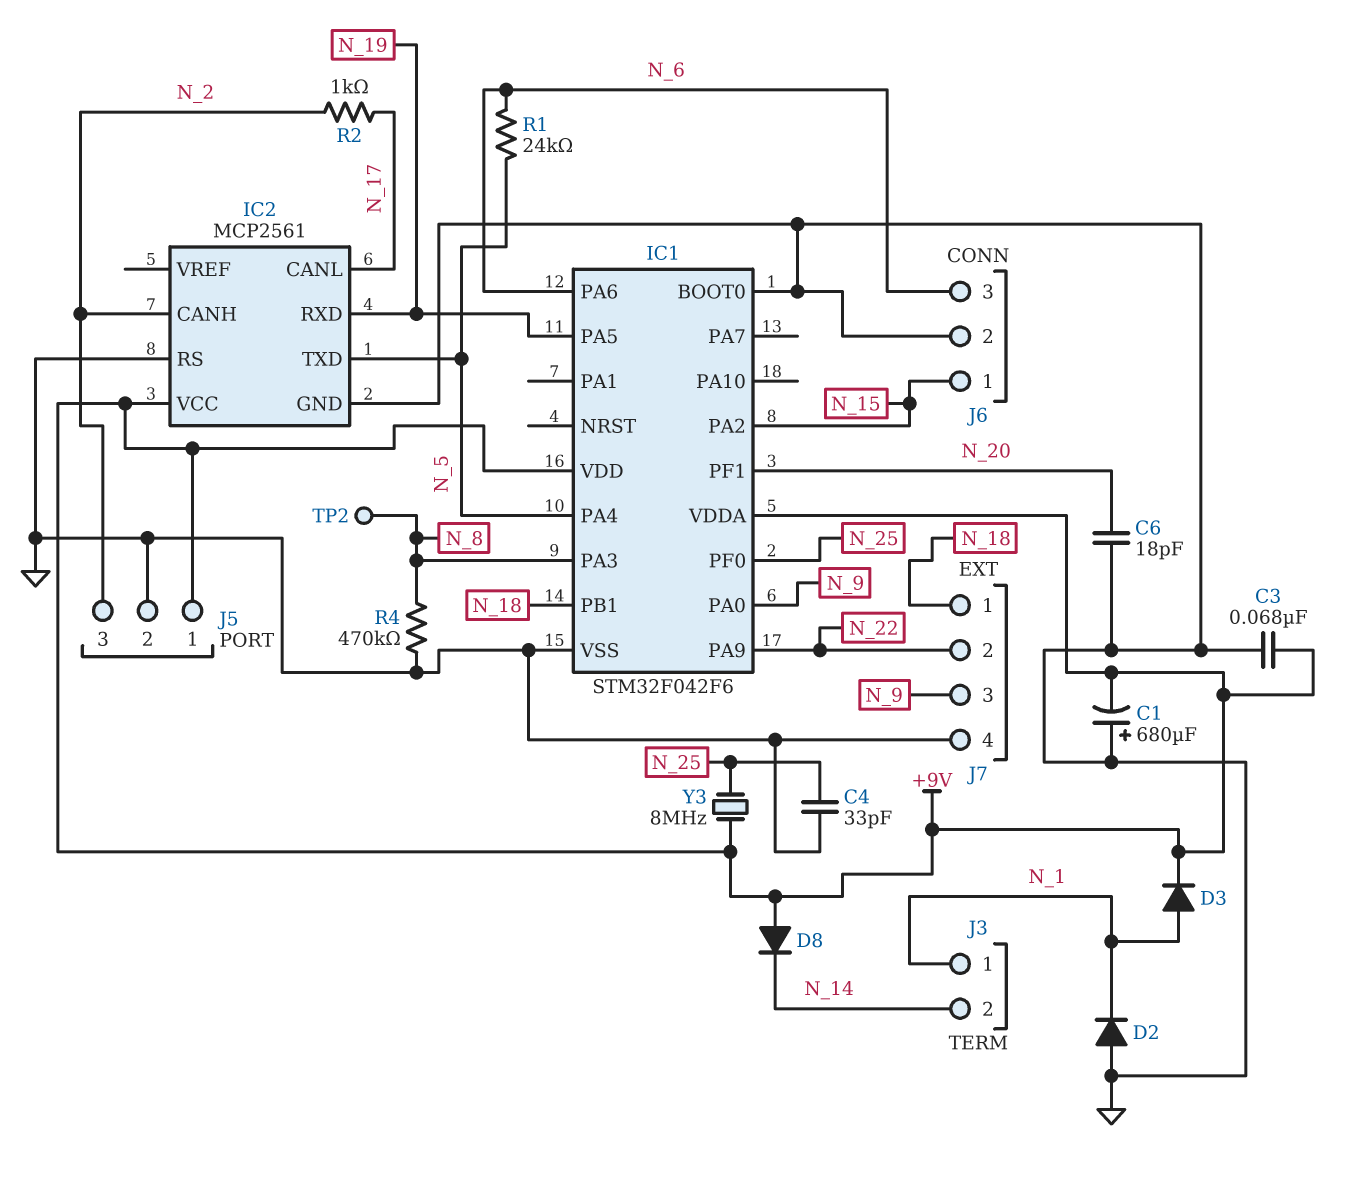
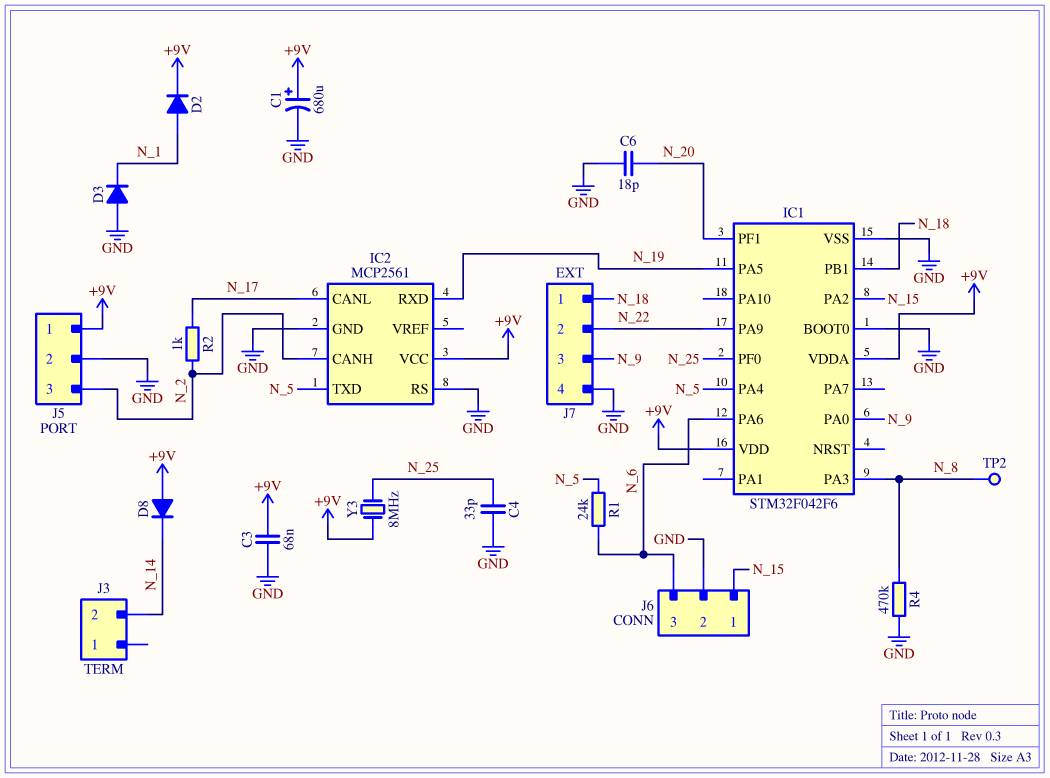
C1: 680uF (plus GND, minus +9V) -> 680uF (plus +9V, minus GND)
D2: diode (A GND, K N_1) -> diode (A N_1, K +9V)
D3: diode (A N_1, K +9V) -> diode (A GND, K N_1)
J3 pin 1: N_1 -> none

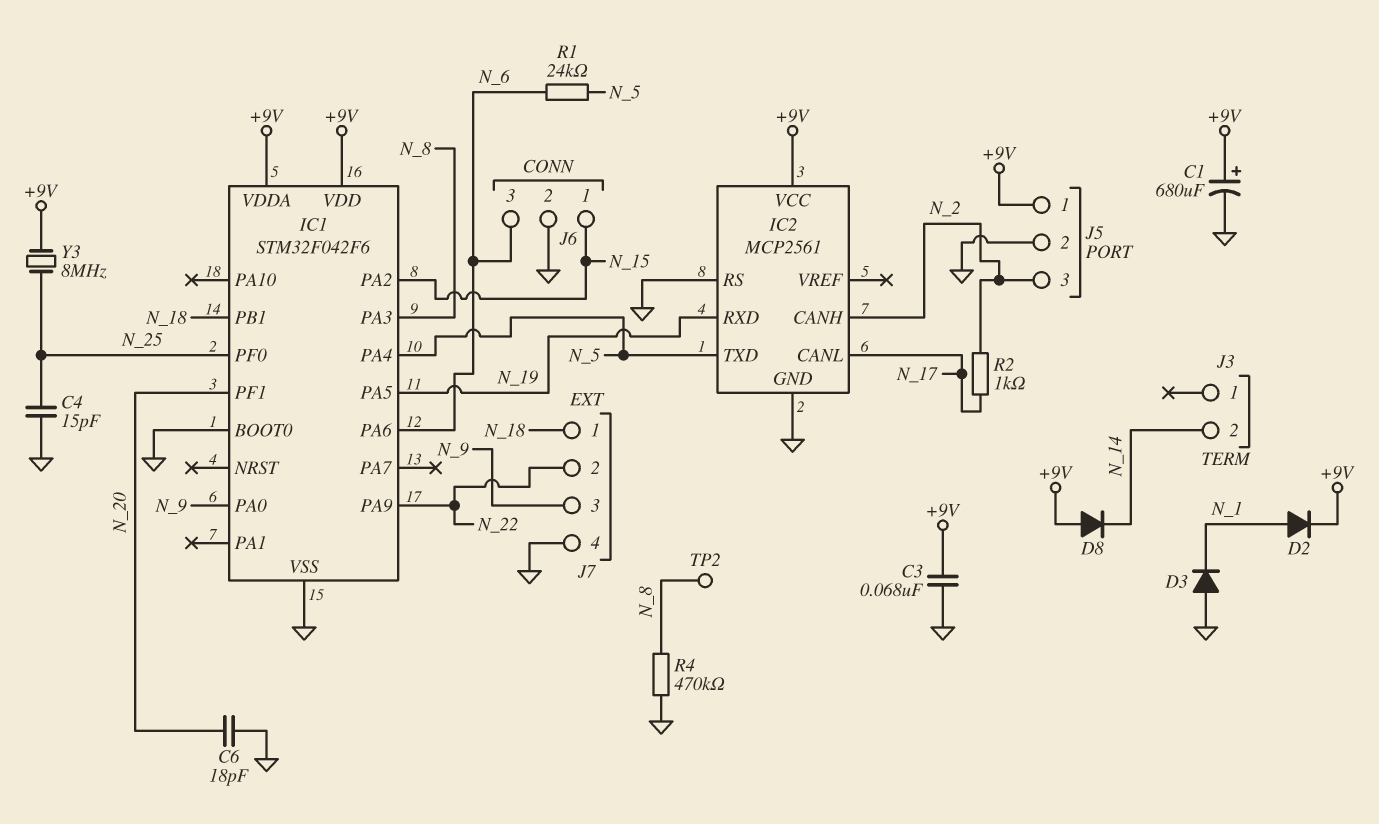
C4: 33pF (GND, N_25) -> 15pF (GND, N_25)

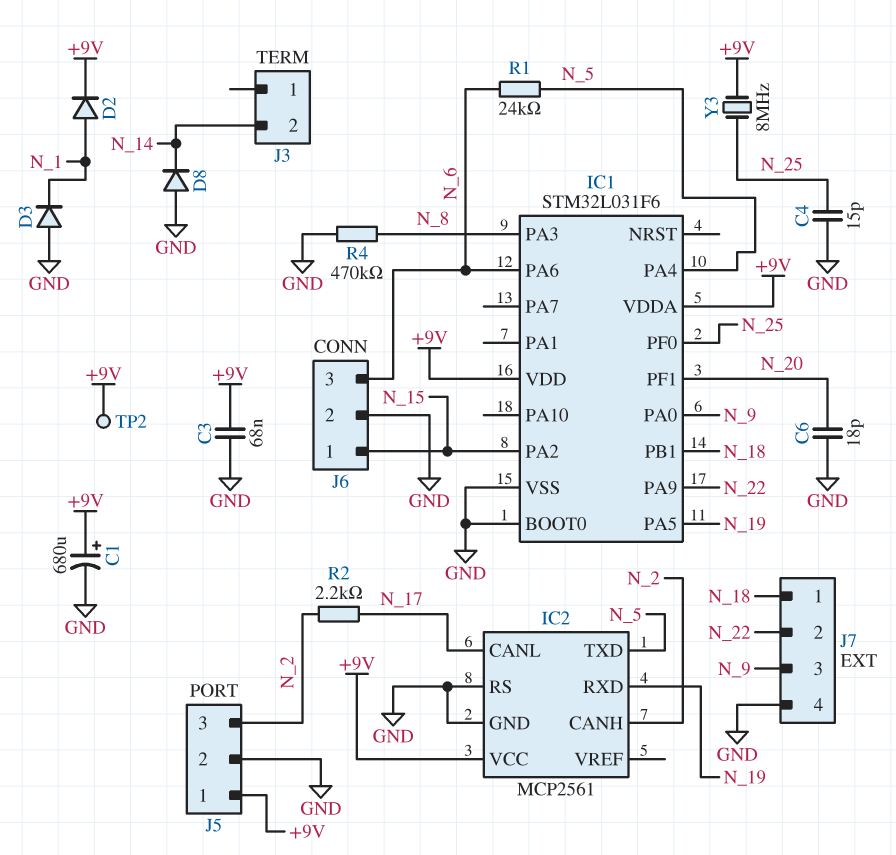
D8: diode (A +9V, K N_14) -> diode (A GND, K N_14)
IC1: STM32F042F6 -> STM32L031F6
R2: 1k (N_2, N_17) -> 2.2k (N_2, N_17)
TP2: test point (N_8) -> test point (+9V)

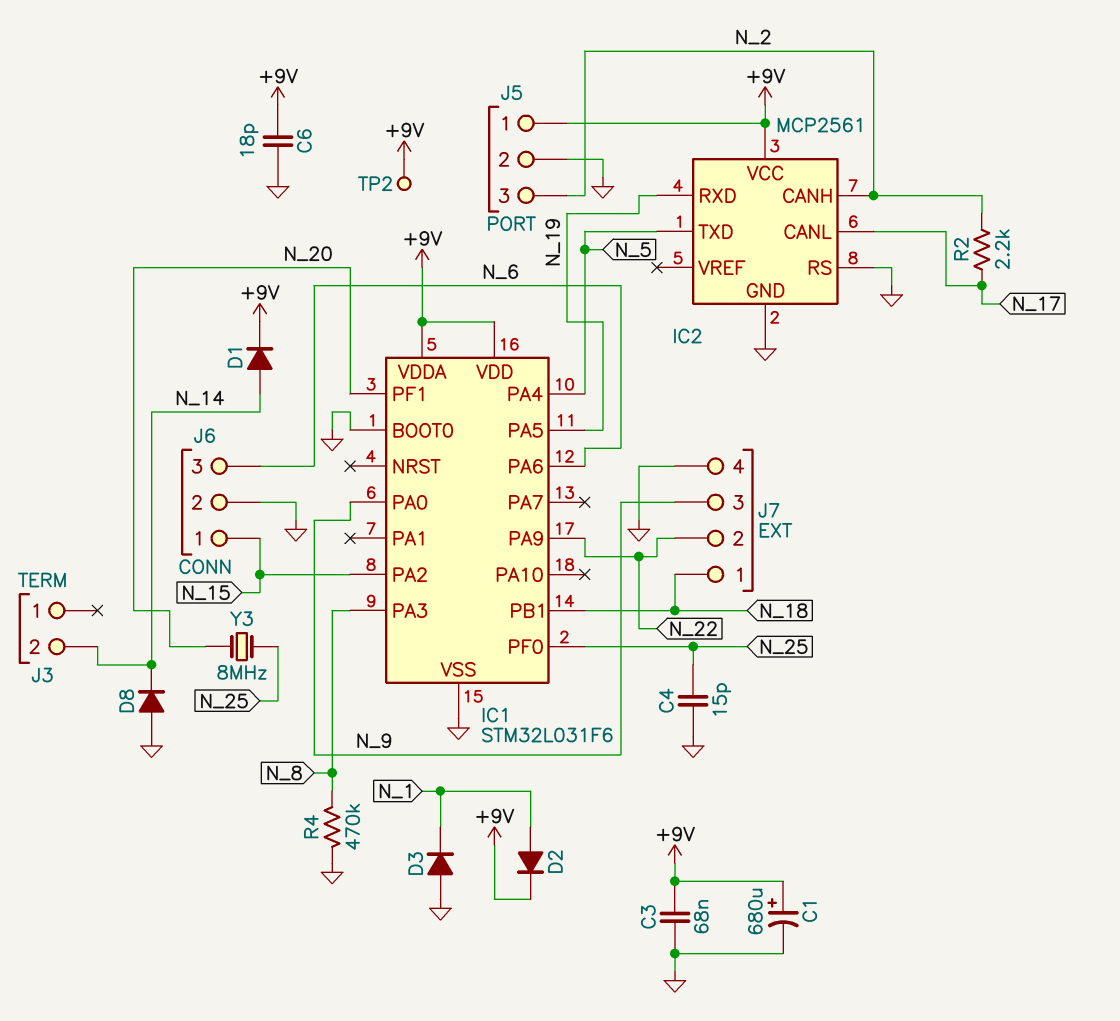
C6: 18pF (GND, N_20) -> 18pF (+9V, GND)
D1: none -> diode (A N_14, K +9V)
R1: 24k (N_5, N_6) -> none
Y3: 8MHz (+9V, N_25) -> 8MHz (N_20, N_25)

